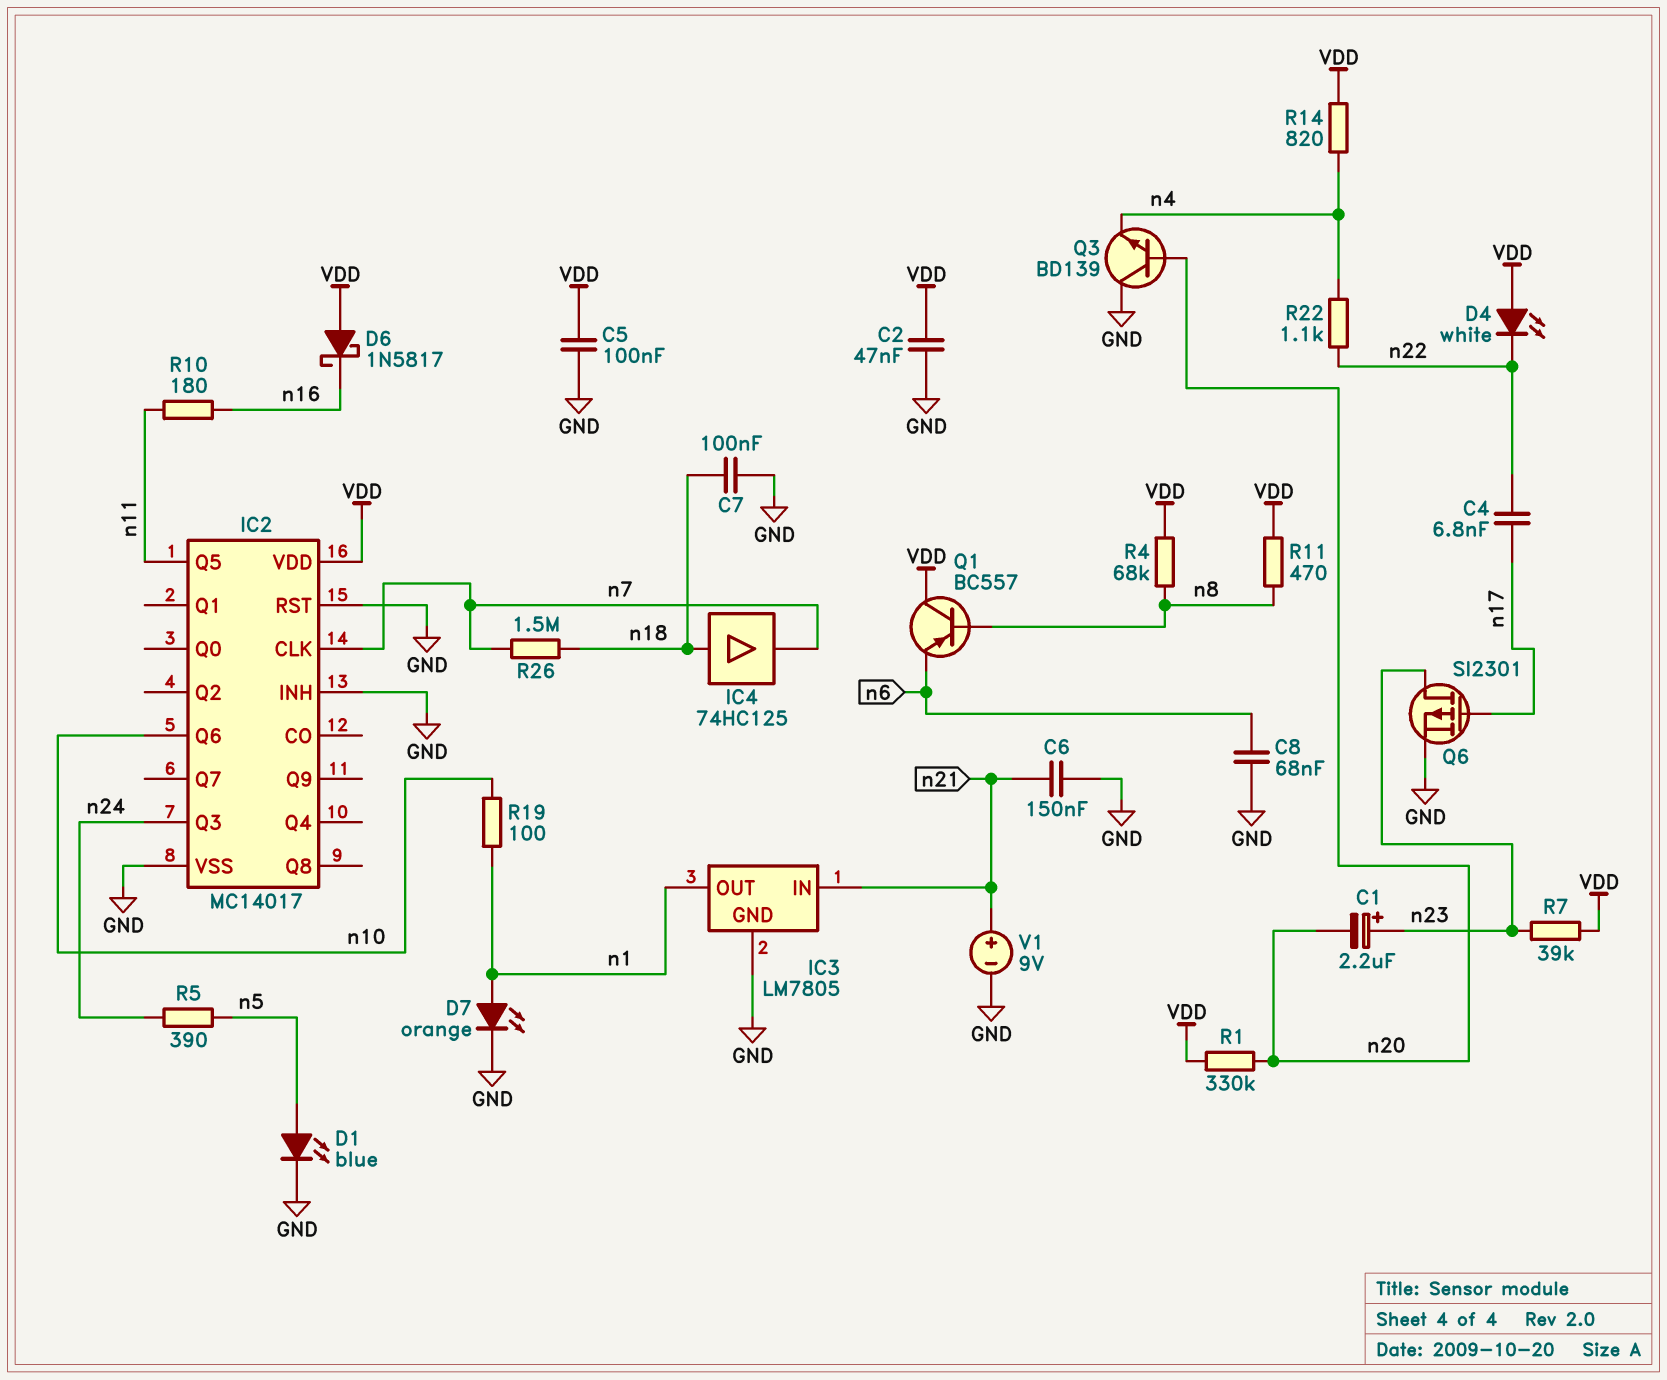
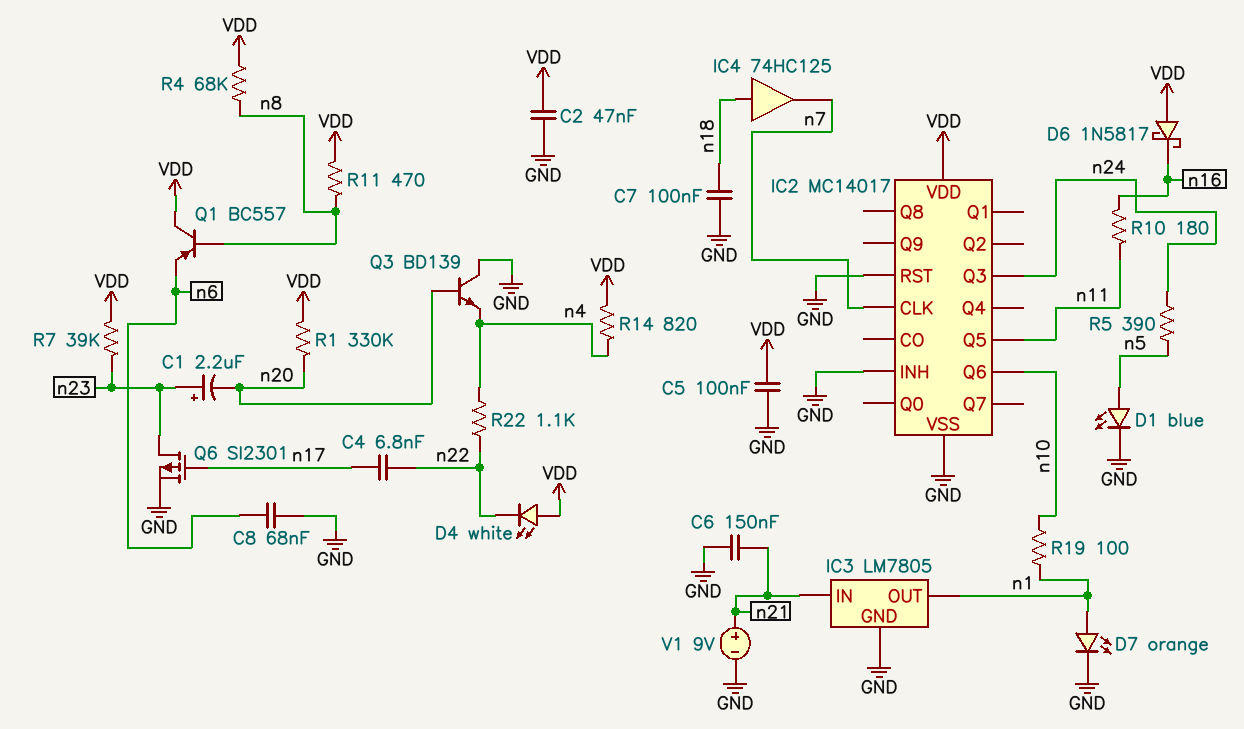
R26: 1.5M (n7, n18) -> none

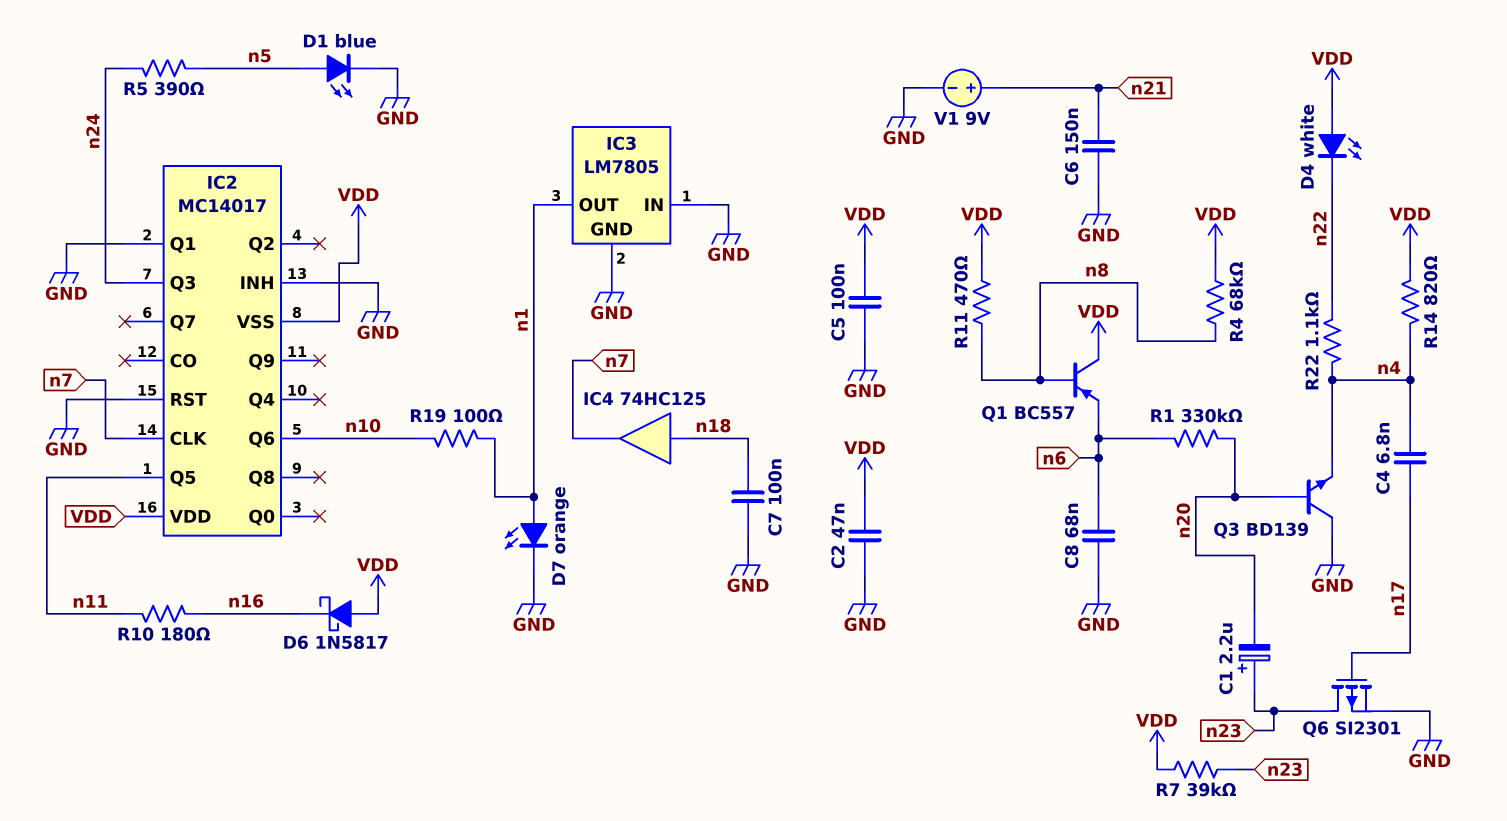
C4: 6.8nF (n17, n22) -> 6.8nF (n4, n17)
IC2 pin Q1: none -> GND
IC2 pin VSS: GND -> VDD
IC3 pin IN: n21 -> GND
R1: 330k (VDD, n20) -> 330k (n6, n20)

